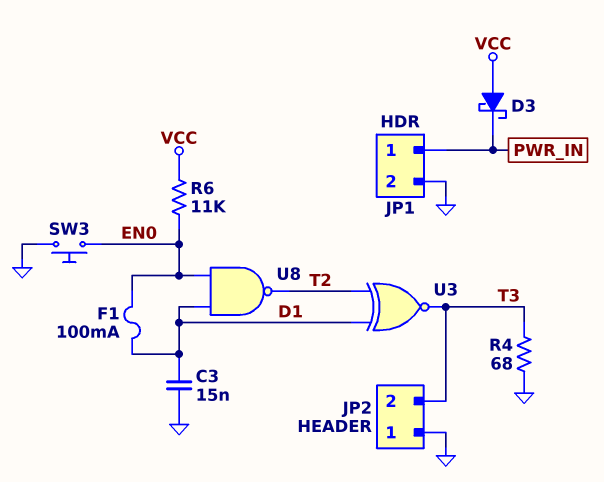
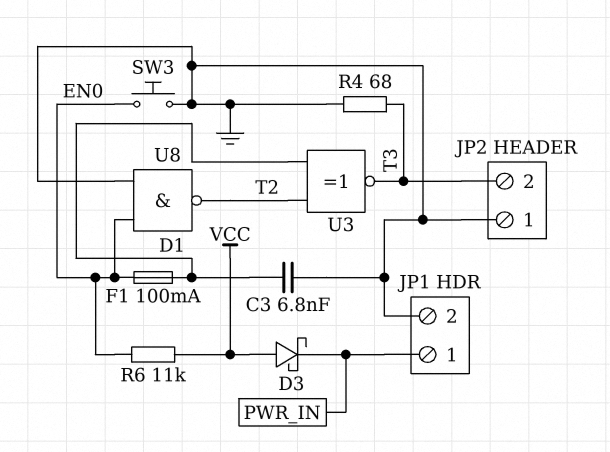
C3: 15nF (D1, GND) -> 6.8nF (D1, GND)
U8: NAND (in D1, in EN0, out T2) -> NAND (in EN0, in GND, out T2)

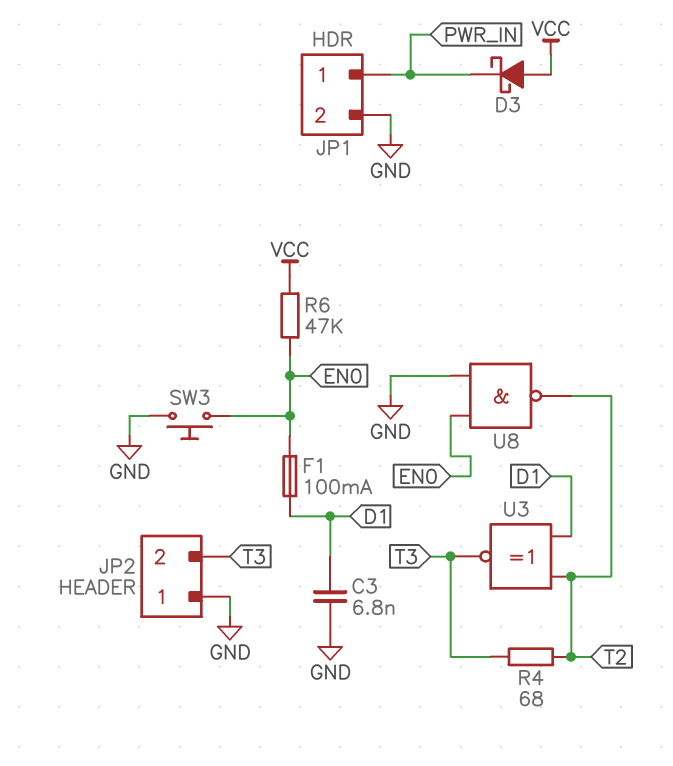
R4: 68 (GND, T3) -> 68 (T2, T3)
R6: 11k (EN0, VCC) -> 47k (EN0, VCC)

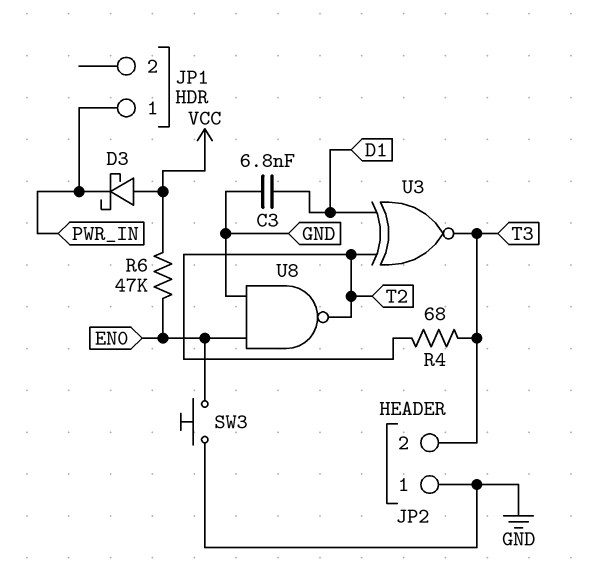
F1: 100mA (D1, EN0) -> none
JP1 pin 2: GND -> none

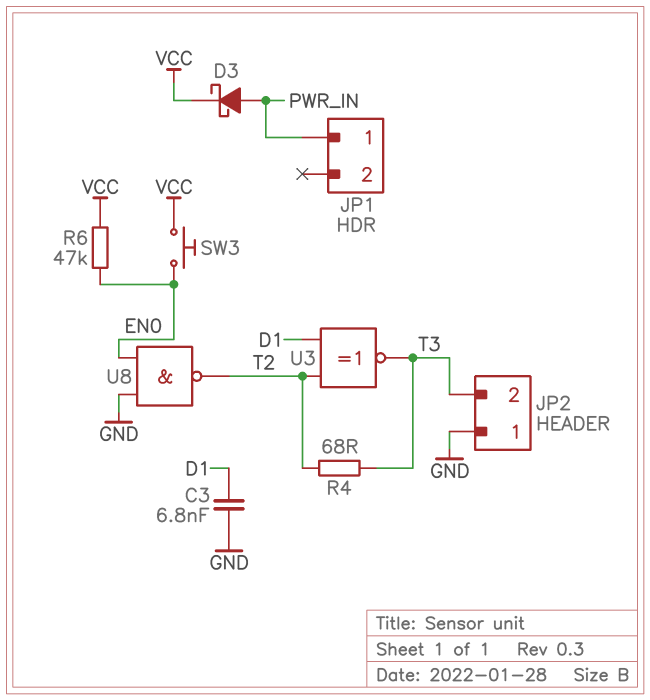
D3: schottky (A VCC, K PWR_IN) -> schottky (A PWR_IN, K VCC)
SW3: button (EN0, GND) -> button (EN0, VCC)

